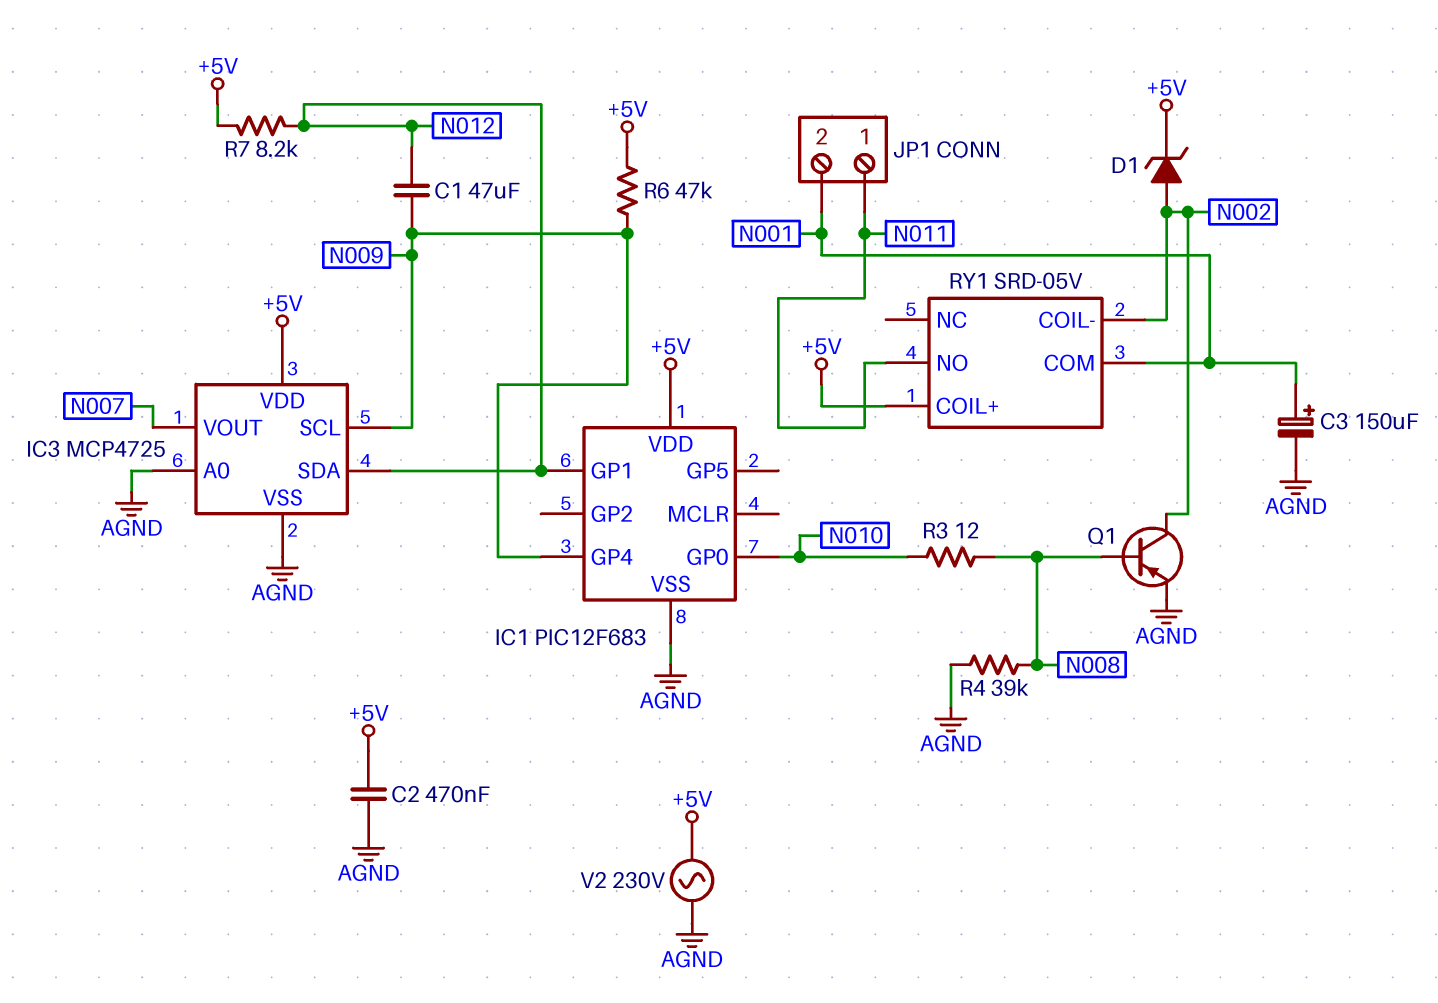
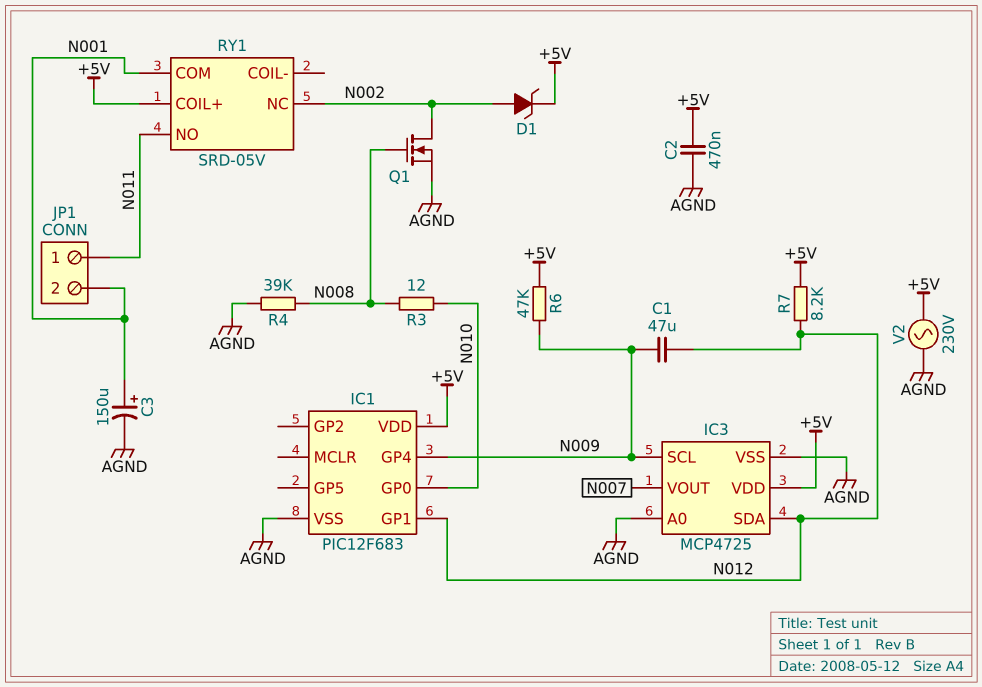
Q1: PNP (B N008, C N002, E AGND) -> NMOS (G N008, D N002, S AGND)
RY1 pin COIL-: N002 -> none
RY1 pin NC: none -> N002

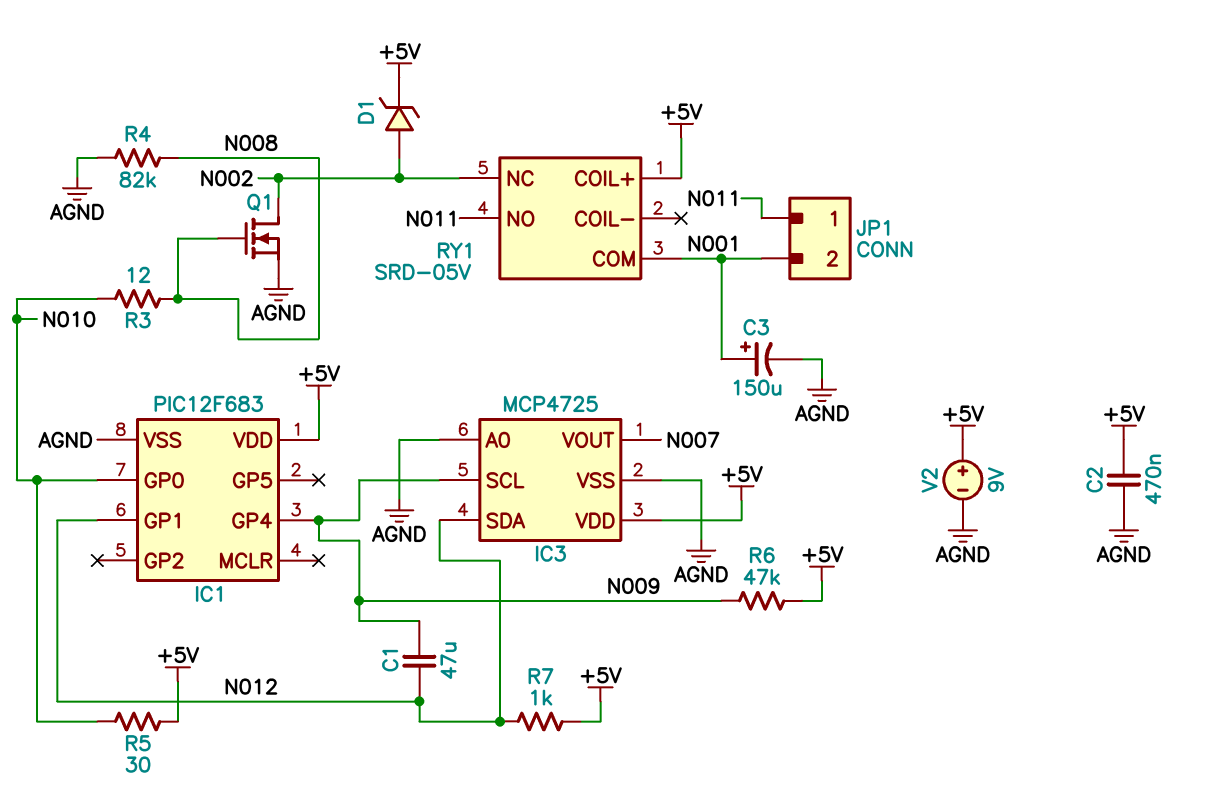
R4: 39k (AGND, N008) -> 82k (AGND, N008)
R5: none -> 30 (+5V, N010)
R7: 8.2k (+5V, N012) -> 1k (+5V, N012)
V2: AC 230V (+5V, AGND) -> 9V (plus +5V, minus AGND)

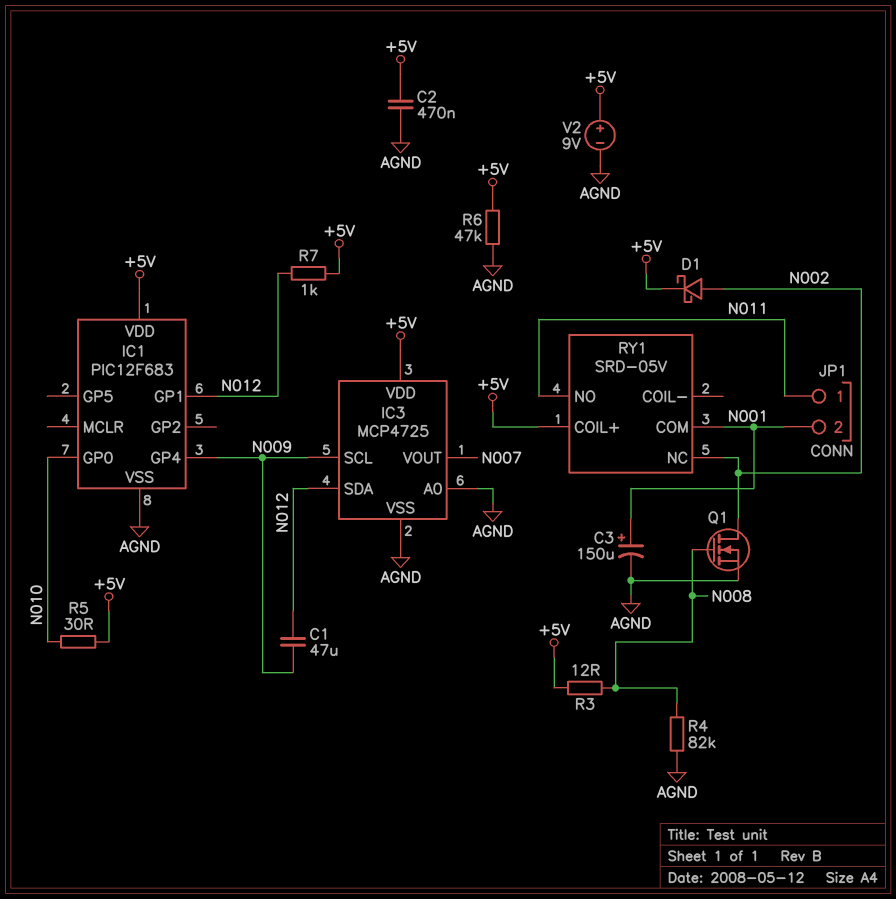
D1: zener (A N002, K +5V) -> schottky (A N002, K +5V)
R3: 12 (N008, N010) -> 12 (+5V, N008)
R6: 47k (+5V, N009) -> 47k (+5V, AGND)

